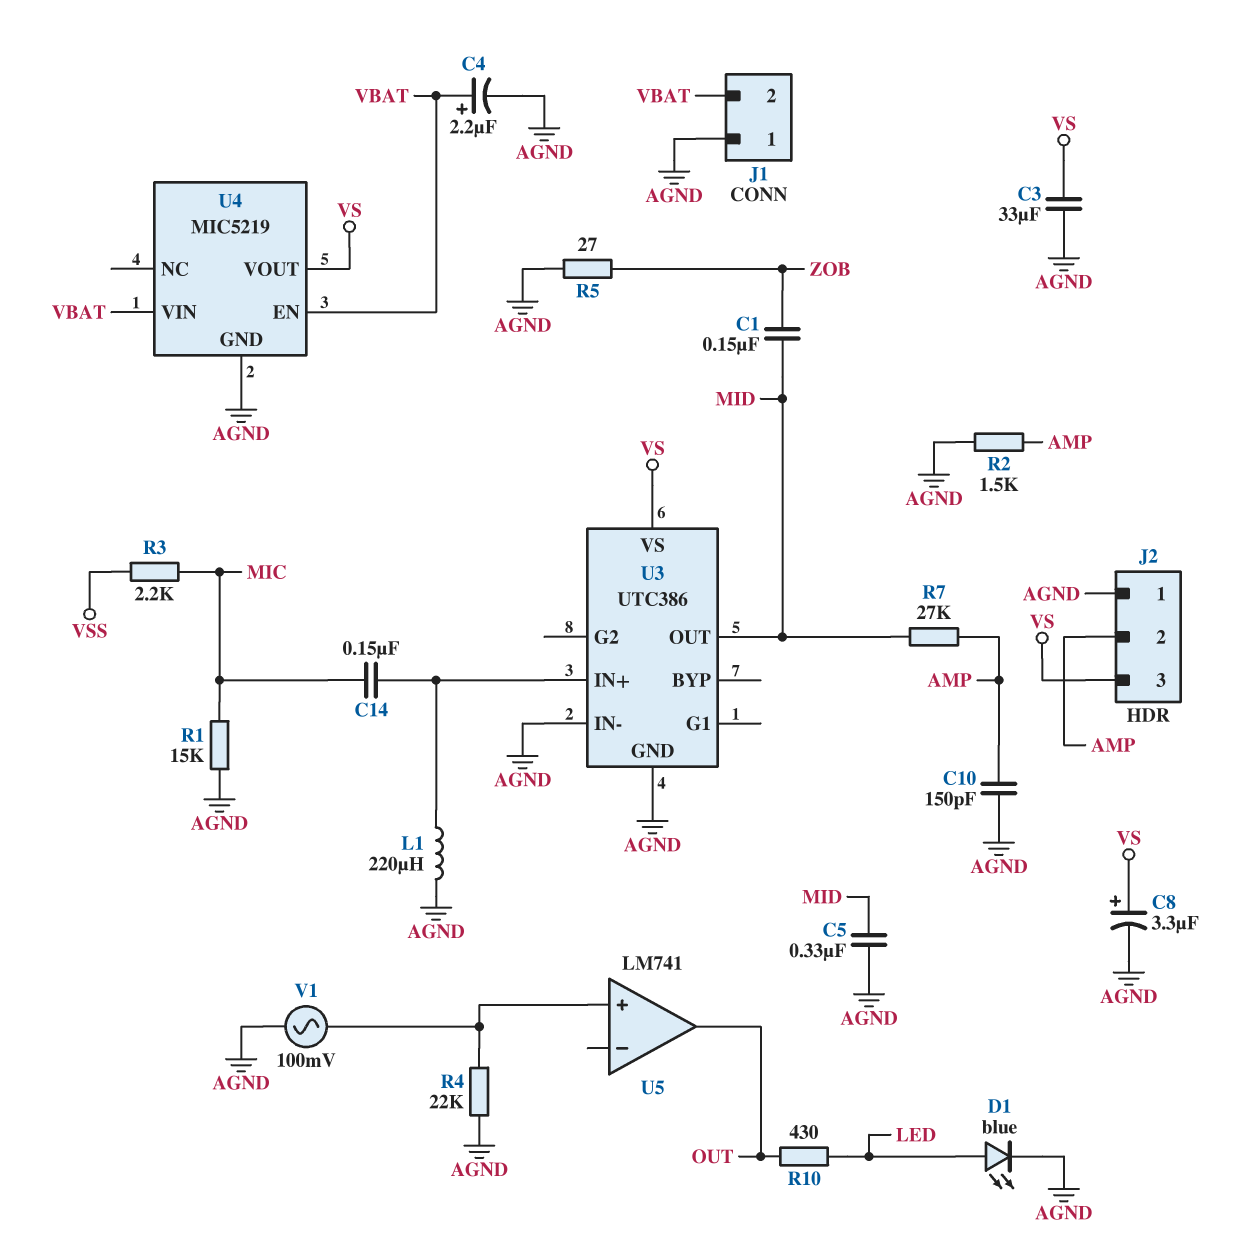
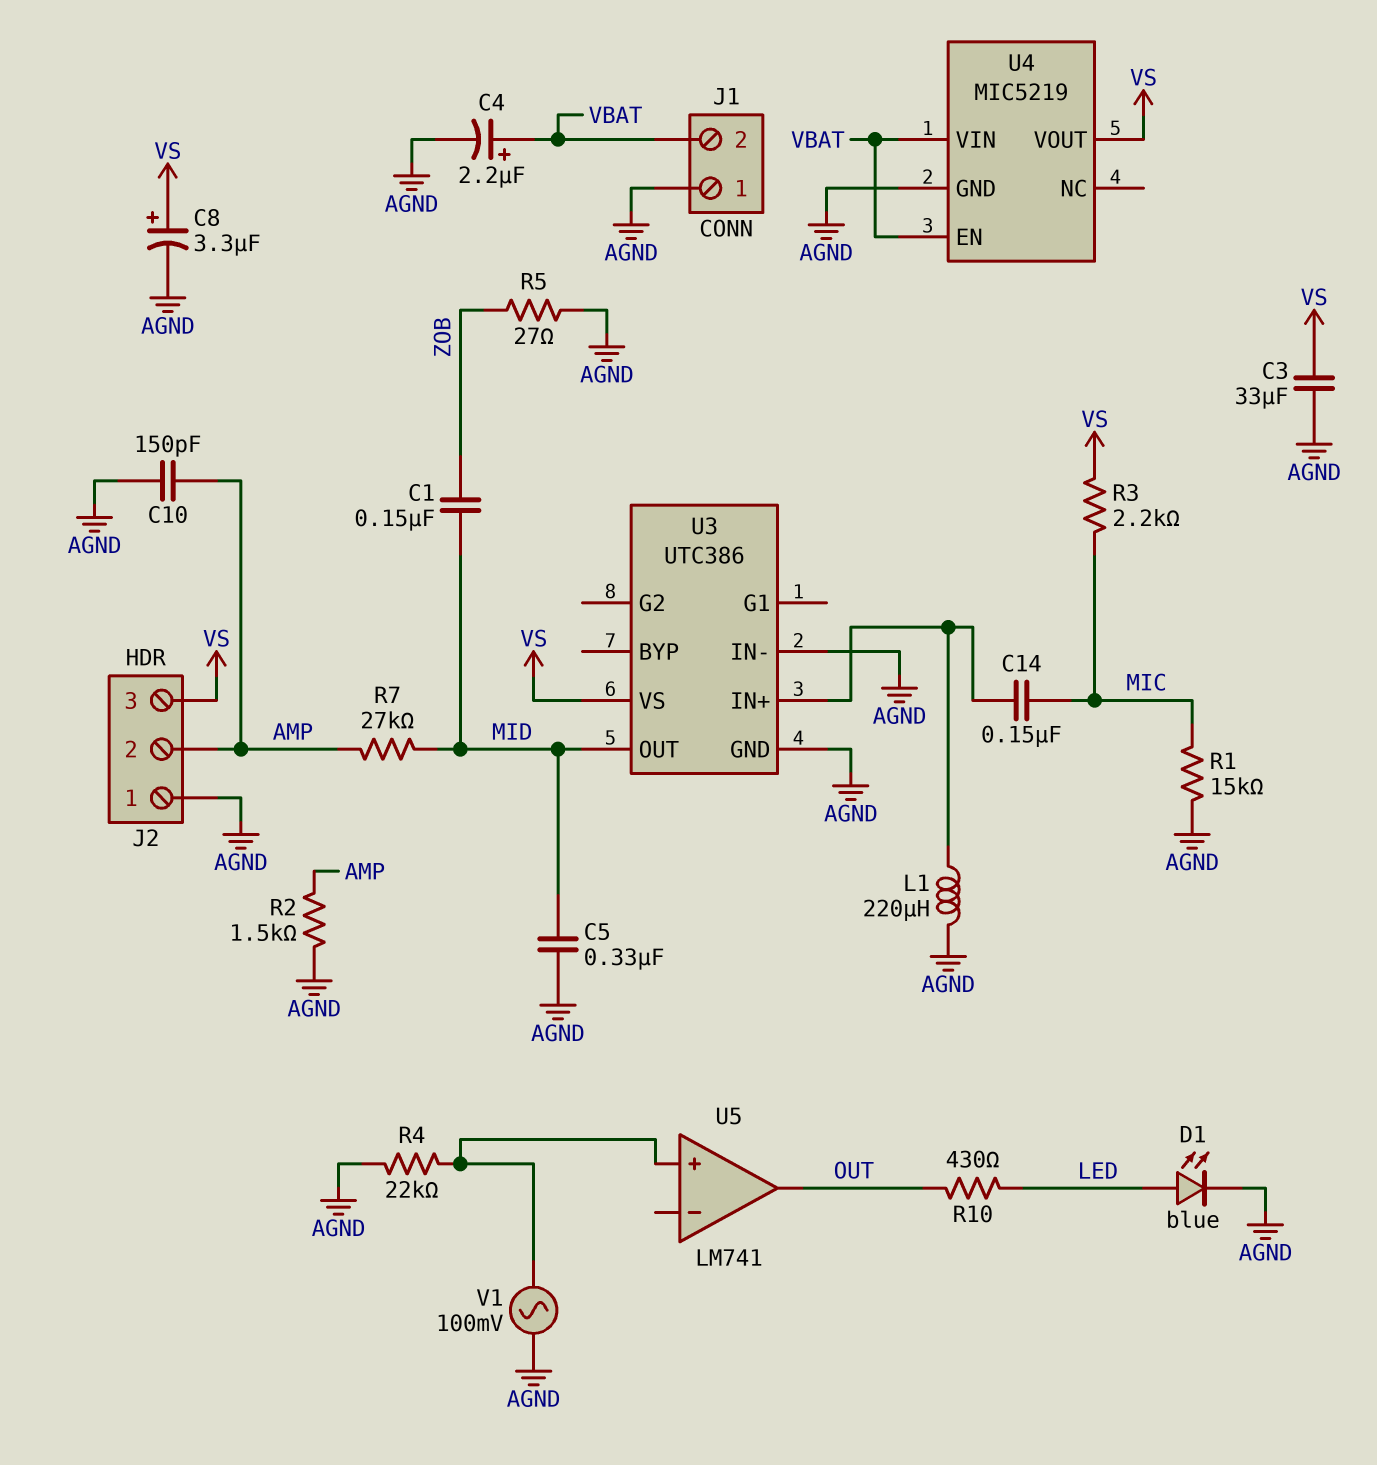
R3: 2.2k (MIC, VSS) -> 2.2k (MIC, VS)

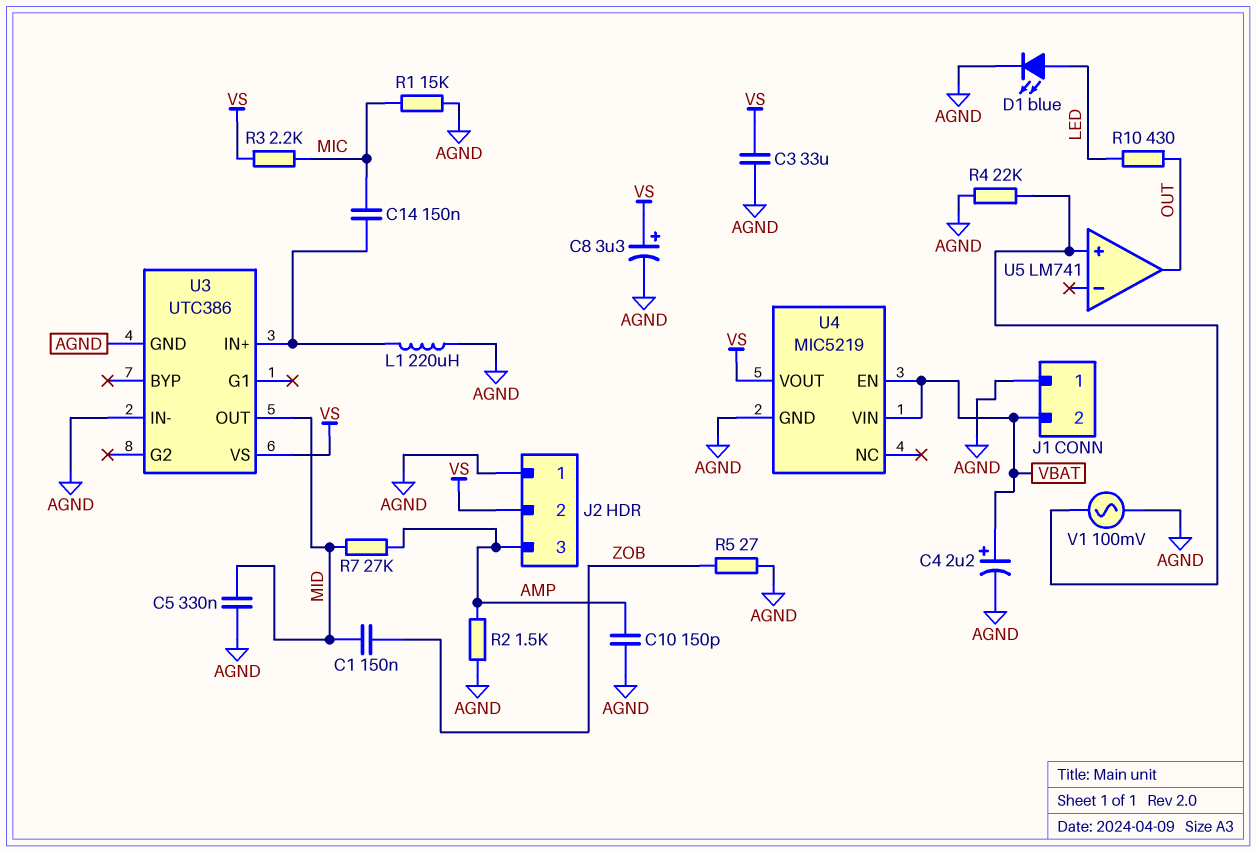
J2 pin 2: AMP -> VS
J2 pin 3: VS -> AMP

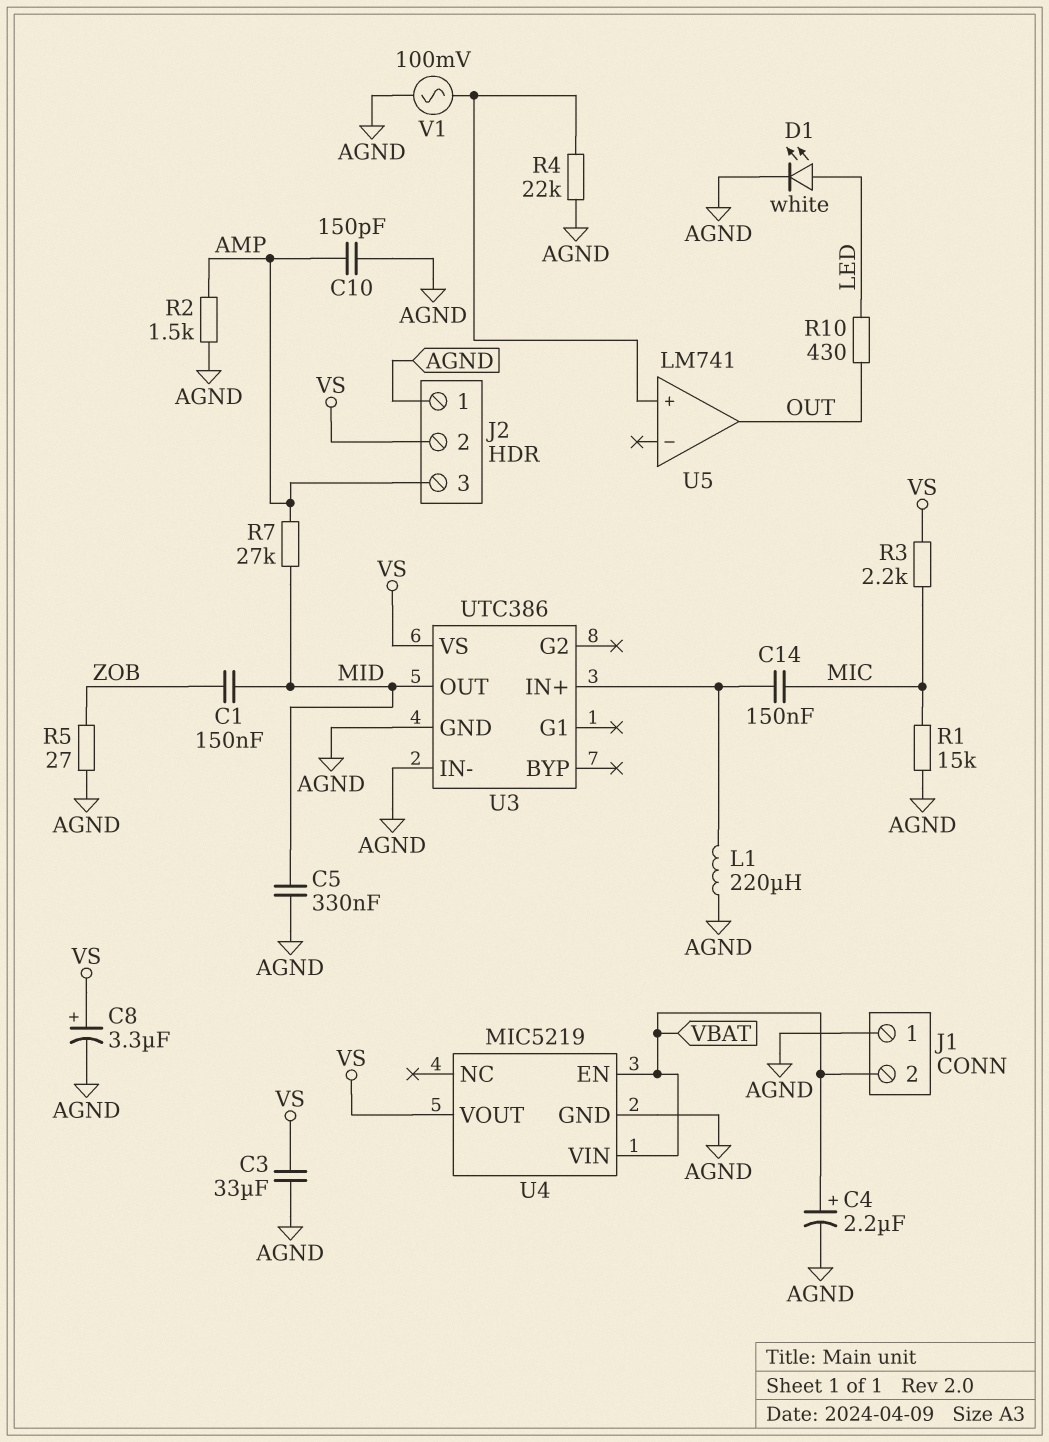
D1: LED blue (A LED, K AGND) -> LED white (A LED, K AGND)

